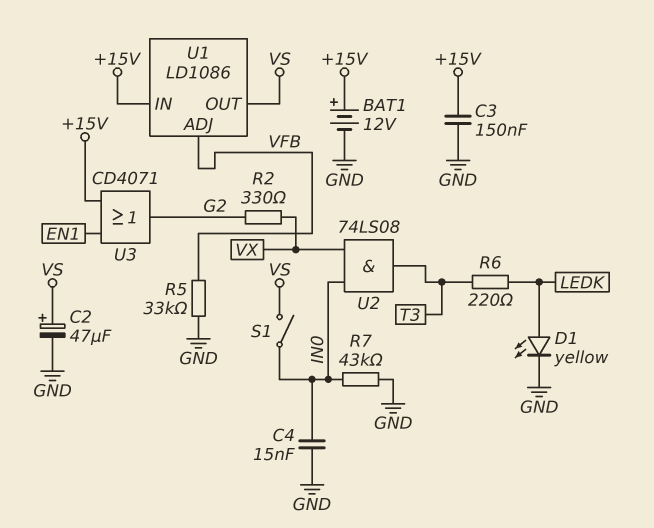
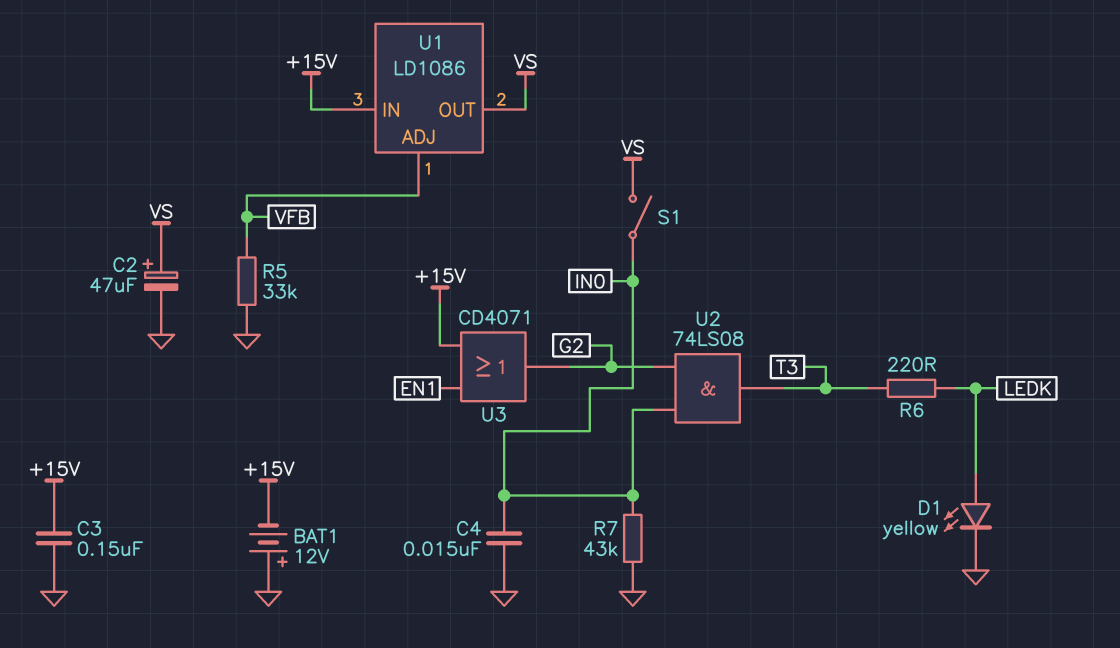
BAT1: 12V (plus +15V, minus GND) -> 12V (plus GND, minus +15V)
R2: 330 (G2, VX) -> none
U2: AND 74LS08 (in IN0, in VX, out T3) -> AND 74LS08 (in G2, in IN0, out T3)

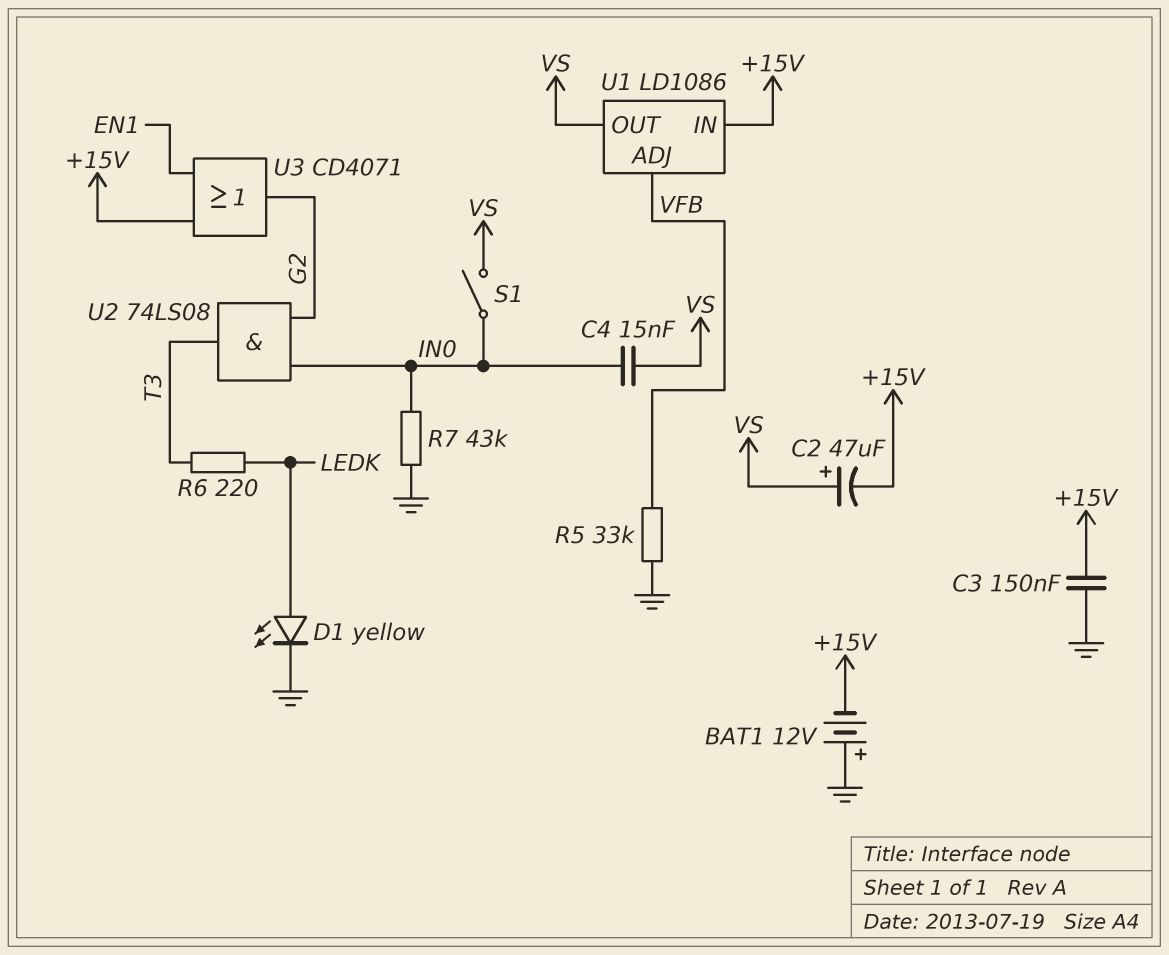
C2: 47uF (plus VS, minus GND) -> 47uF (plus VS, minus +15V)
C4: 15nF (GND, IN0) -> 15nF (IN0, VS)

